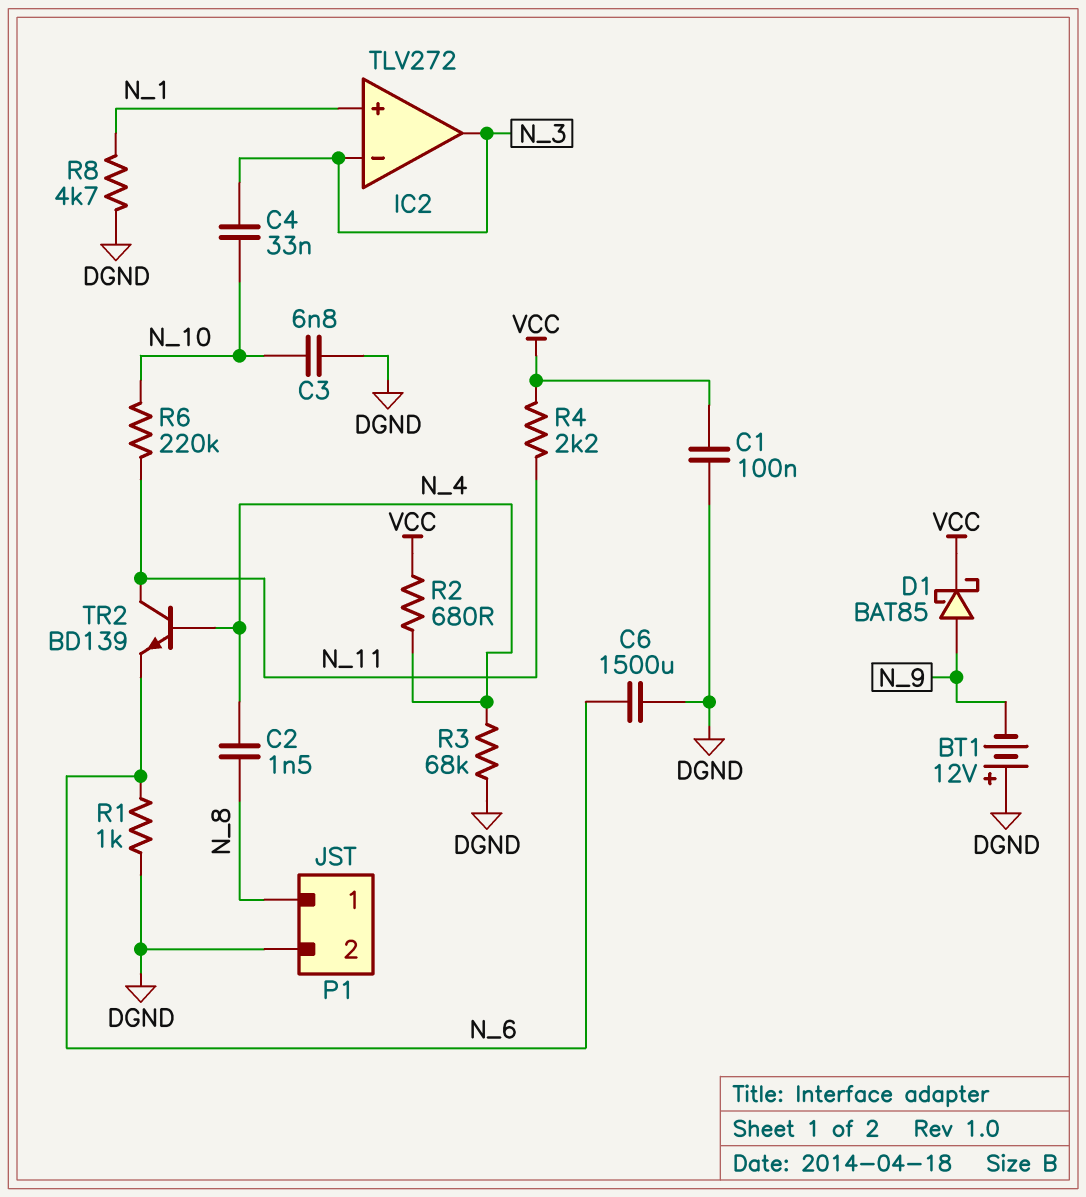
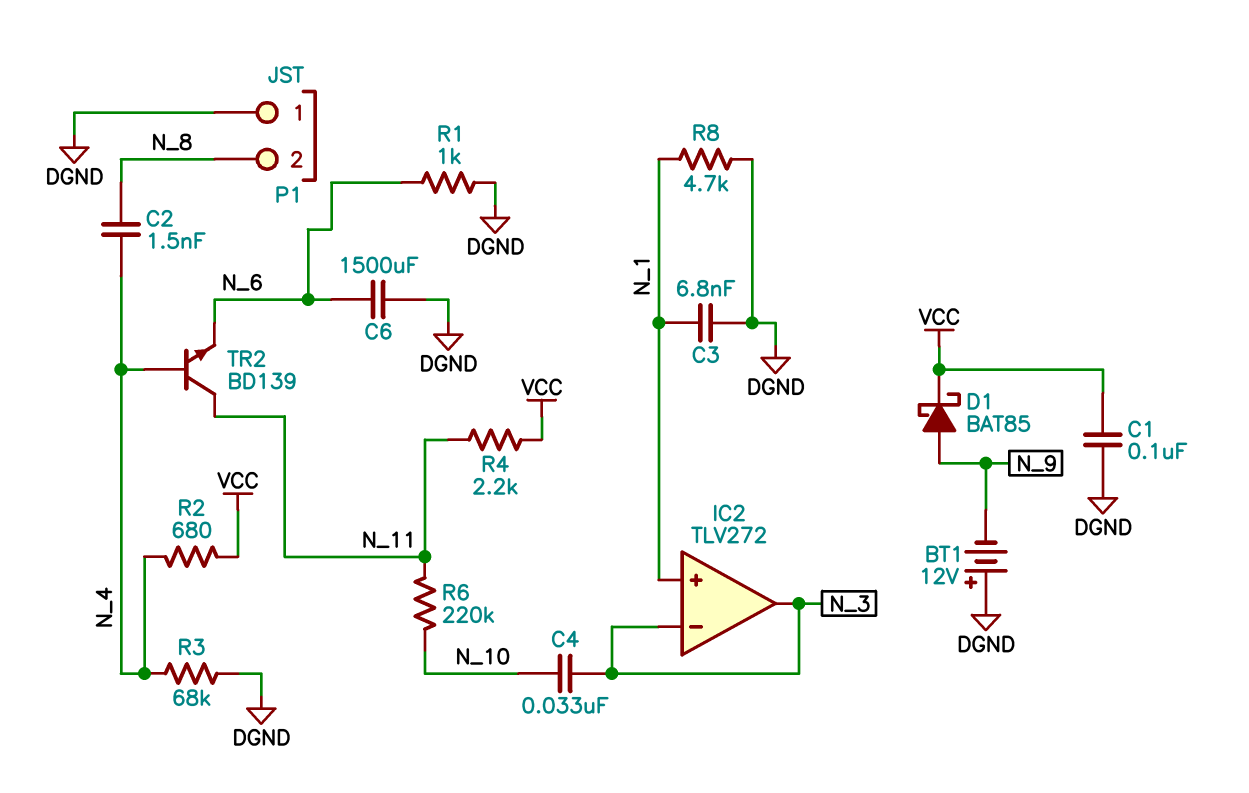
C3: 6.8nF (DGND, N_10) -> 6.8nF (DGND, N_1)
P1 pin 1: N_8 -> DGND
P1 pin 2: DGND -> N_8

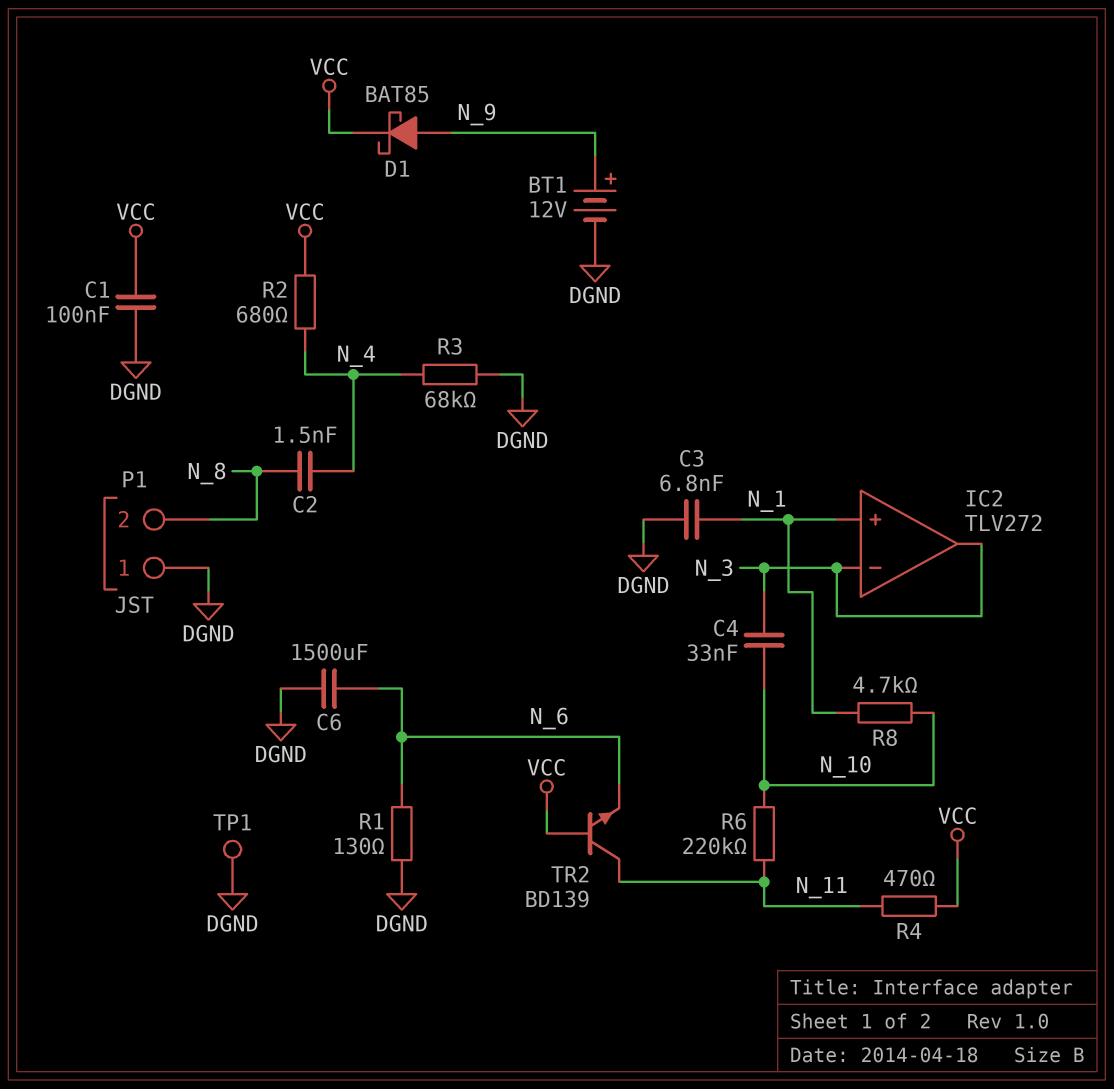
BT1: 12V (plus DGND, minus N_9) -> 12V (plus N_9, minus DGND)
R1: 1k (DGND, N_6) -> 130 (DGND, N_6)
R4: 2.2k (N_11, VCC) -> 470 (N_11, VCC)
R8: 4.7k (DGND, N_1) -> 4.7k (N_1, N_10)
TP1: none -> test point (DGND)
TR2: NPN BD139 (B N_4, C N_11, E N_6) -> NPN BD139 (B VCC, C N_11, E N_6)

